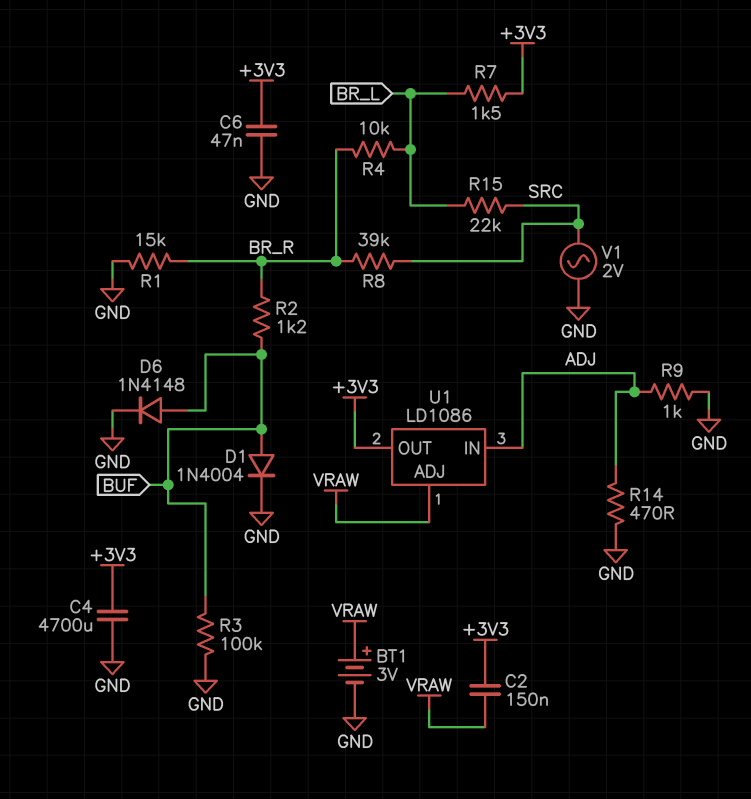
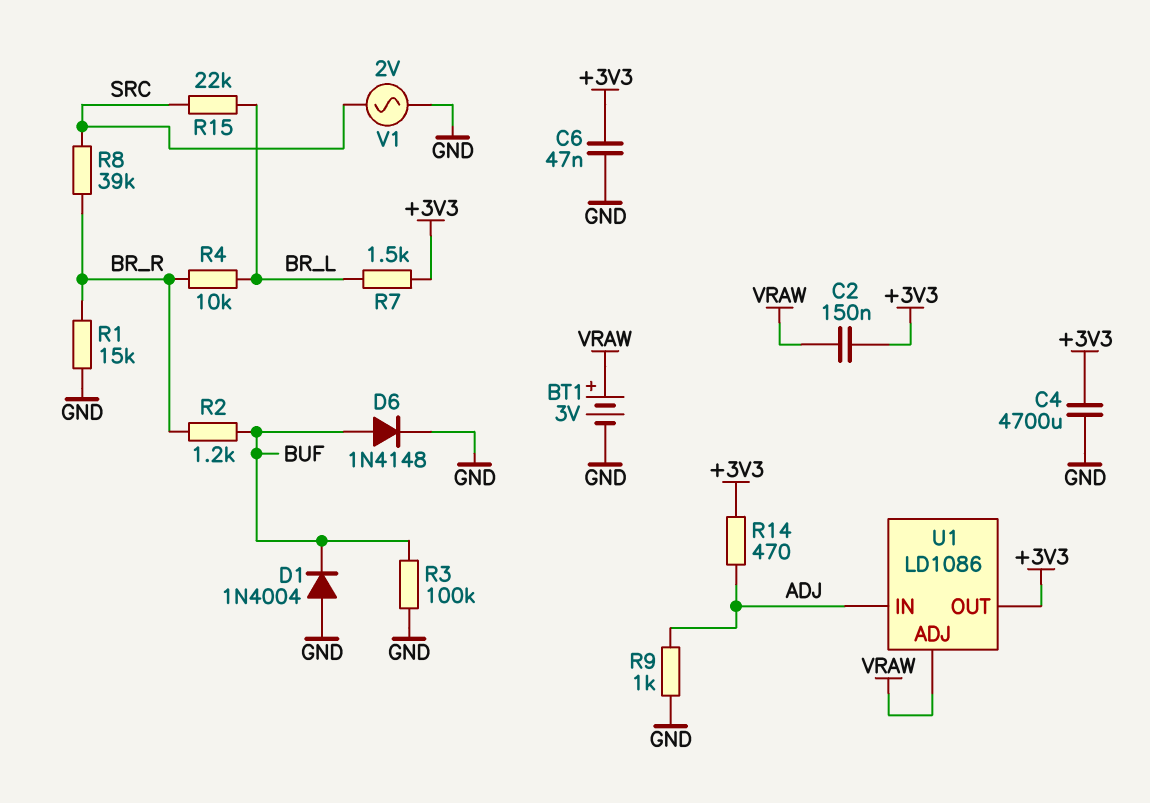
D1: diode 1N4004 (A BUF, K GND) -> diode 1N4004 (A GND, K BUF)
R14: 470 (ADJ, GND) -> 470 (+3V3, ADJ)

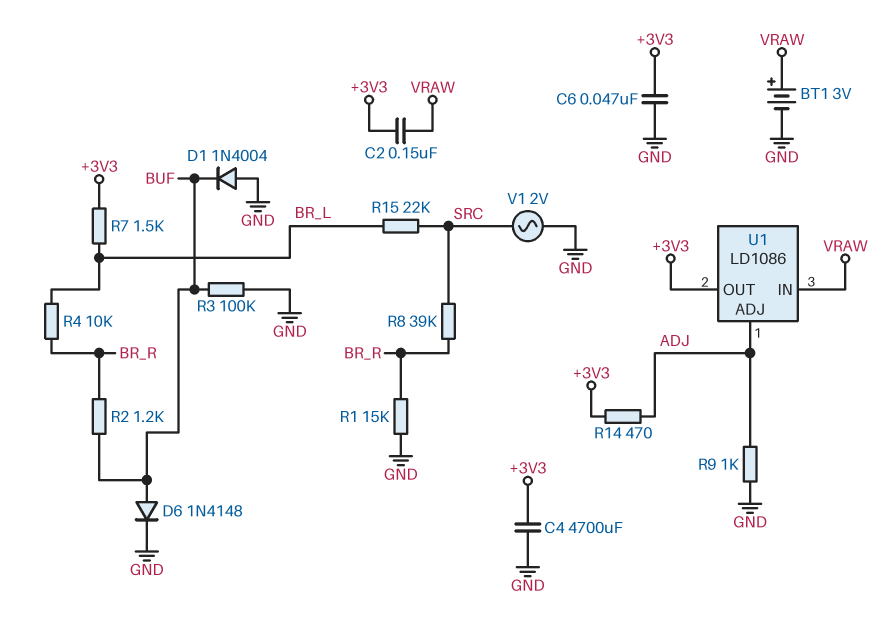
U1 pin ADJ: VRAW -> ADJ
U1 pin IN: ADJ -> VRAW

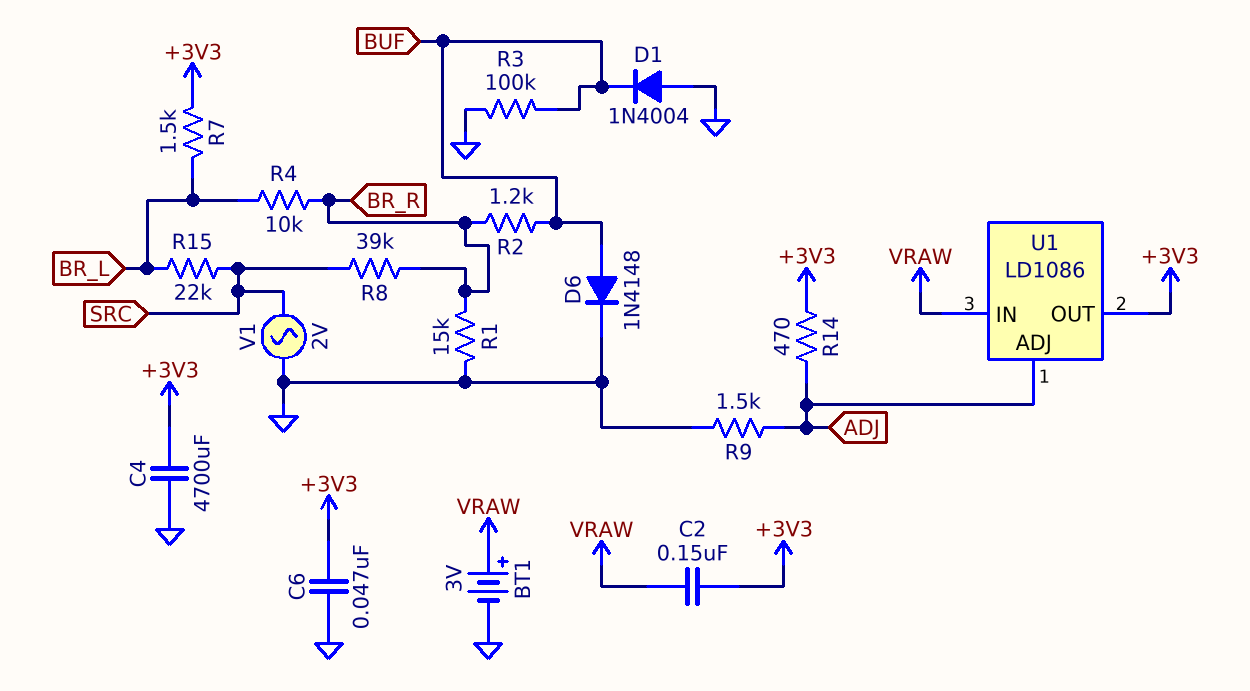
R9: 1k (ADJ, GND) -> 1.5k (ADJ, GND)

